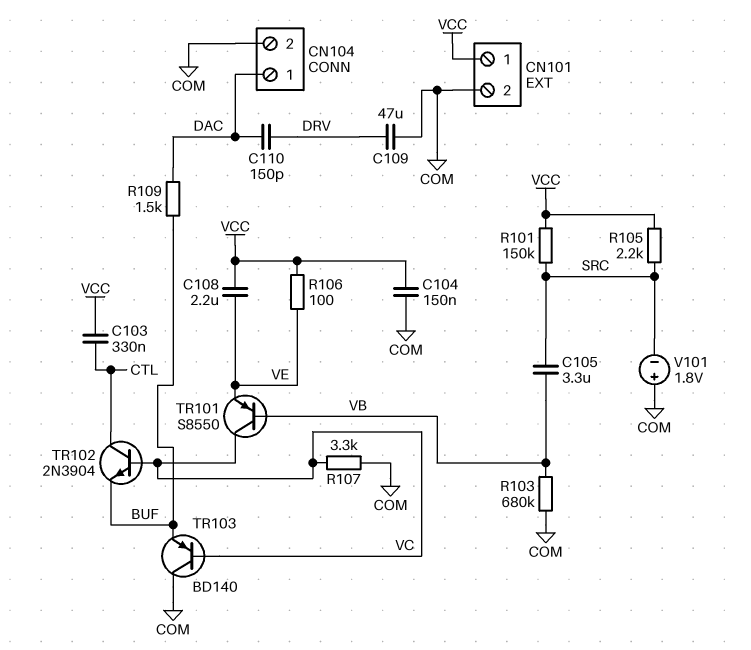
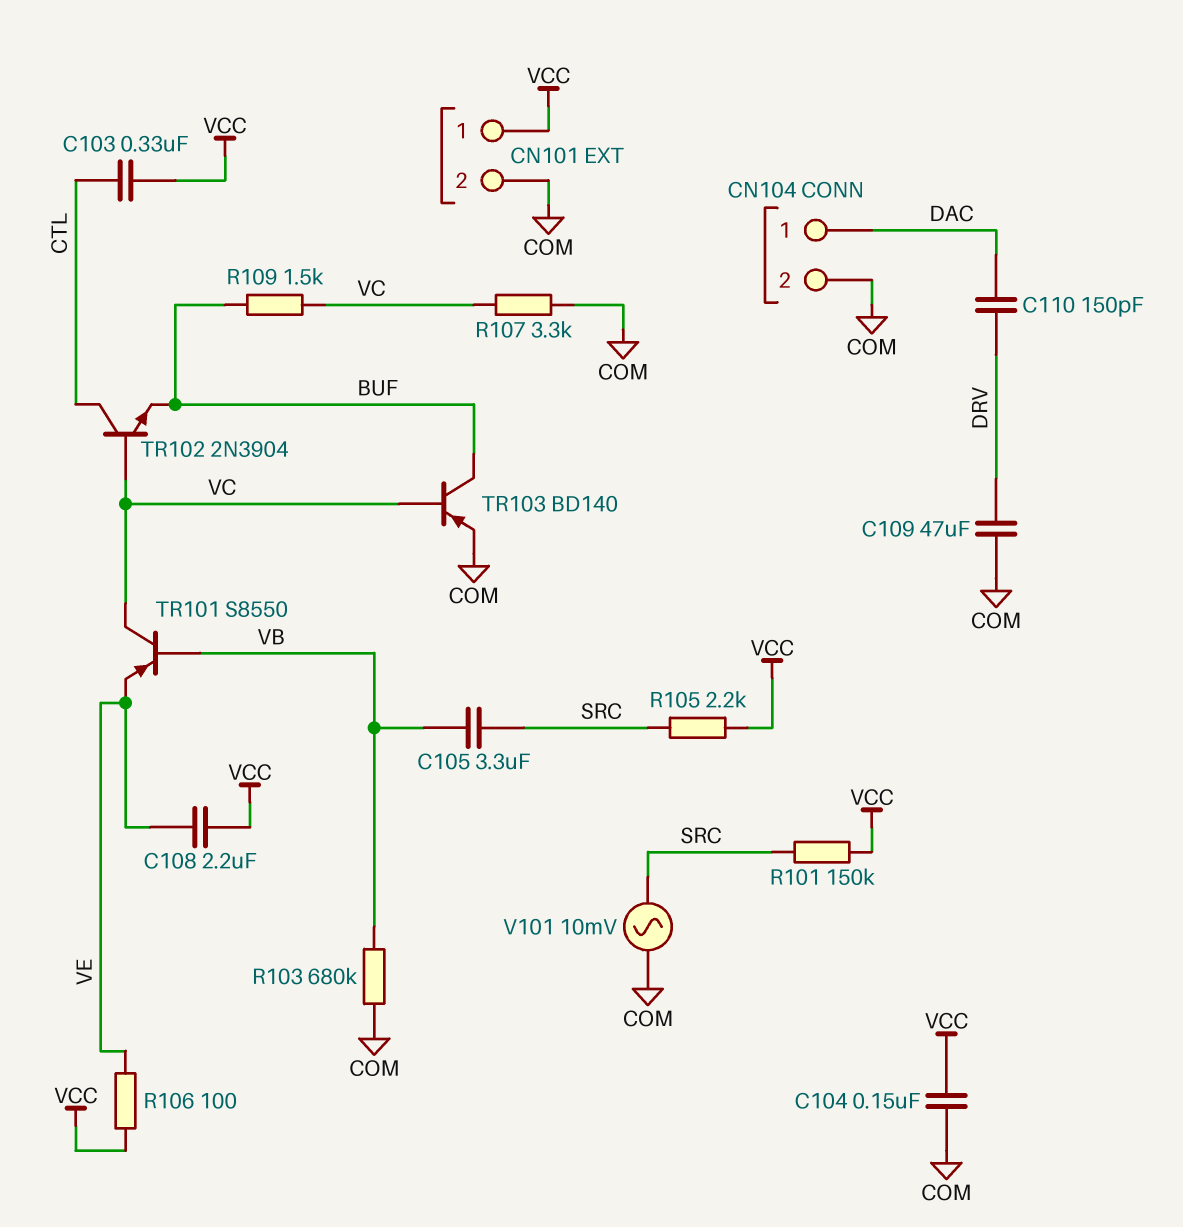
R109: 1.5k (BUF, DAC) -> 1.5k (BUF, VC)
TR103: PNP BD140 (B VC, C COM, E BUF) -> PNP BD140 (B VC, C BUF, E COM)
V101: 1.8V (plus COM, minus SRC) -> AC 10mV (COM, SRC)

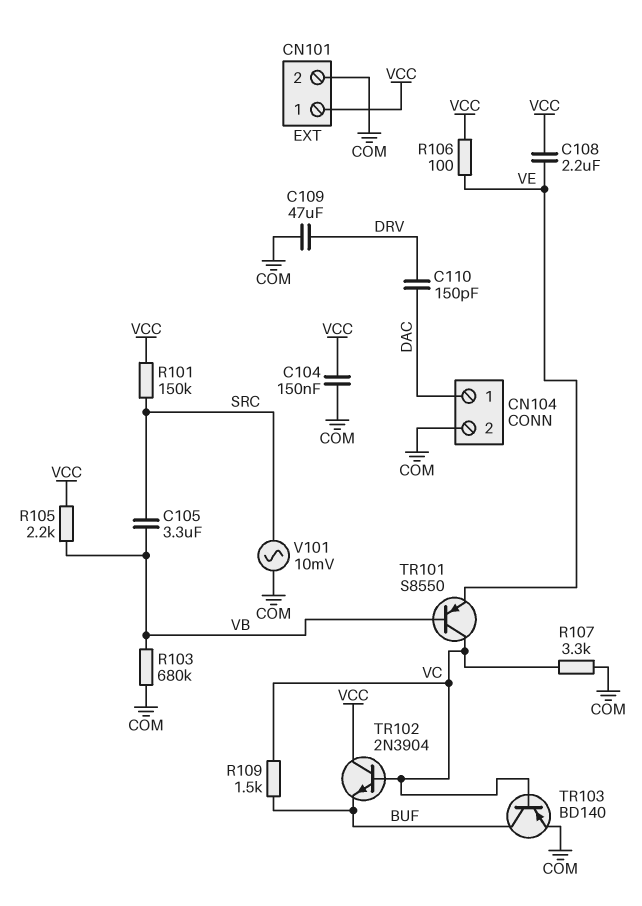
C103: 330nF (CTL, VCC) -> none
R105: 2.2k (SRC, VCC) -> 2.2k (VB, VCC)
TR102: NPN 2N3904 (B VC, C CTL, E BUF) -> NPN 2N3904 (B VC, C VCC, E BUF)

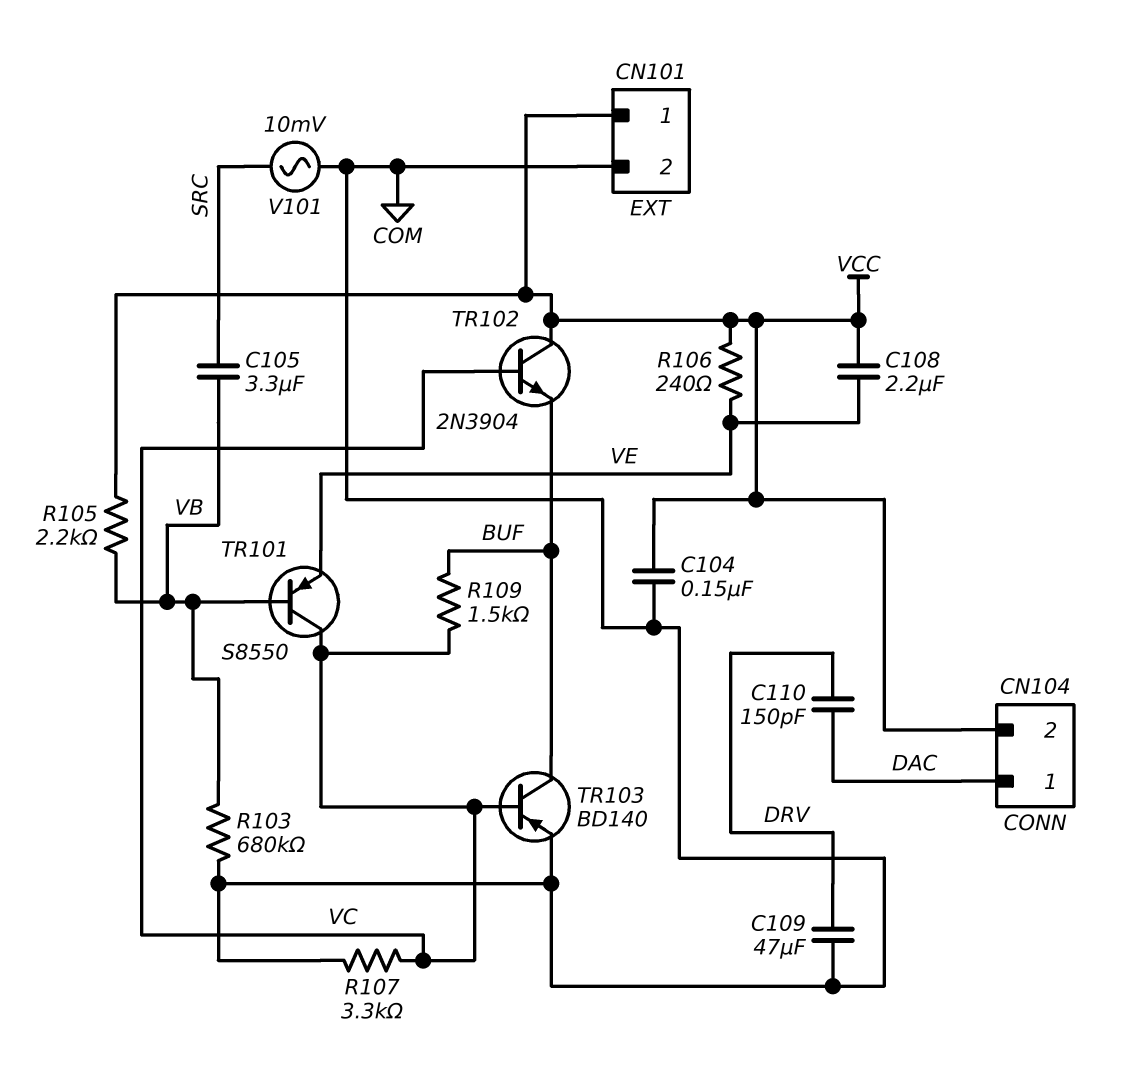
CN104 pin 2: COM -> VCC
R101: 150k (SRC, VCC) -> none
R106: 100 (VCC, VE) -> 240 (VCC, VE)

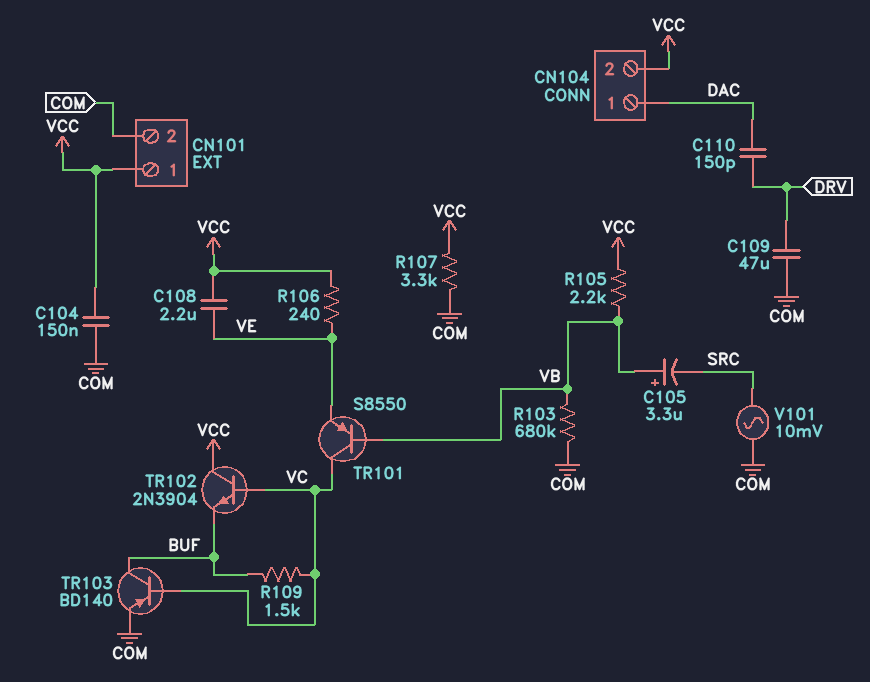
C105: 3.3uF (SRC, VB) -> 3.3uF (plus VB, minus SRC)
R107: 3.3k (COM, VC) -> 3.3k (COM, VCC)

